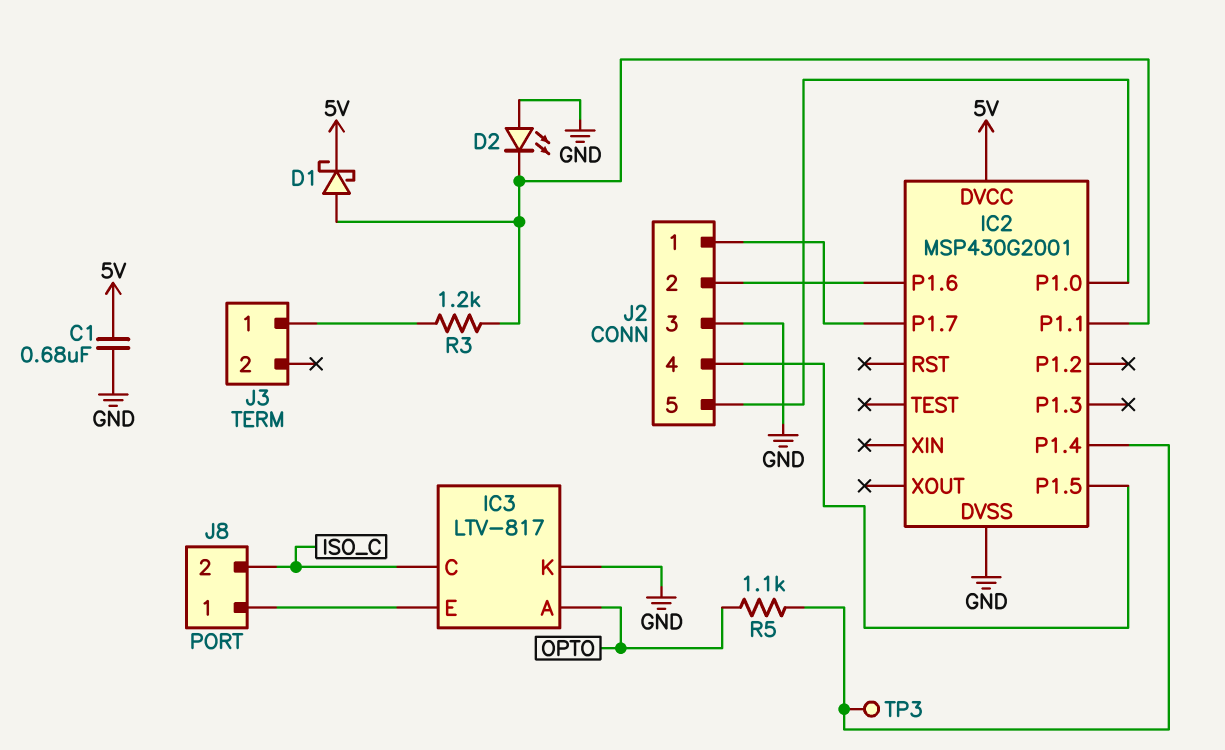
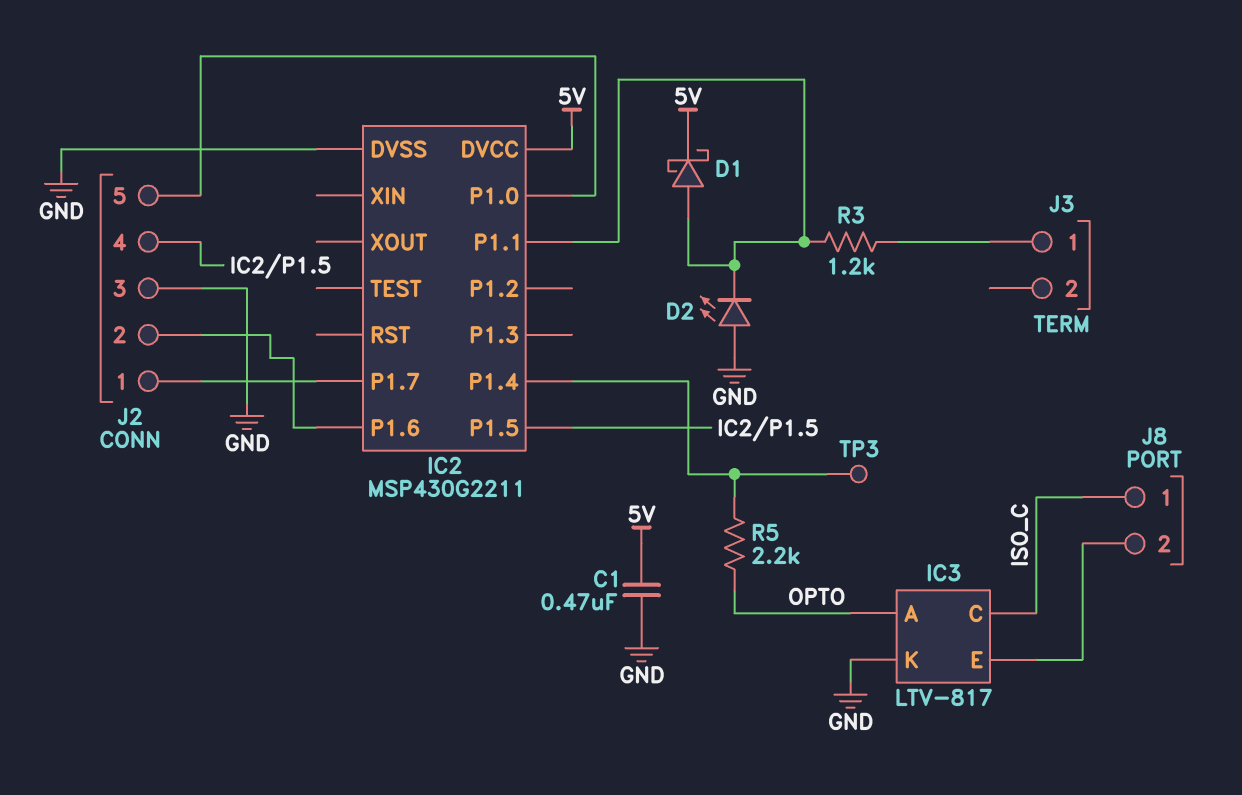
C1: 680nF (5V, GND) -> 470nF (5V, GND)
IC2: MSP430G2001 -> MSP430G2211
J8 pin 1: IC3/E -> ISO_C
J8 pin 2: ISO_C -> IC3/E
R5: 1.1k (IC2/P1.4, OPTO) -> 2.2k (IC2/P1.4, OPTO)

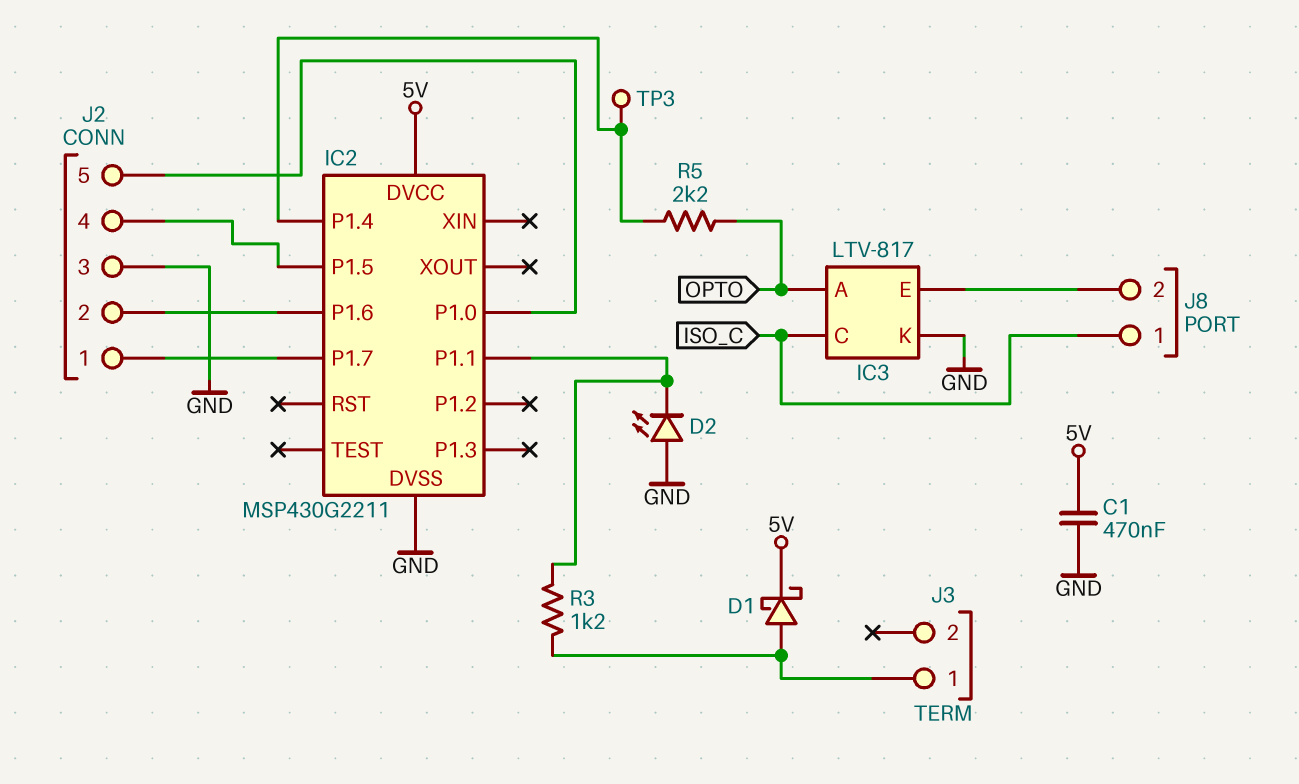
D1: schottky (A IC2/P1.1, K 5V) -> schottky (A J3/1, K 5V)

